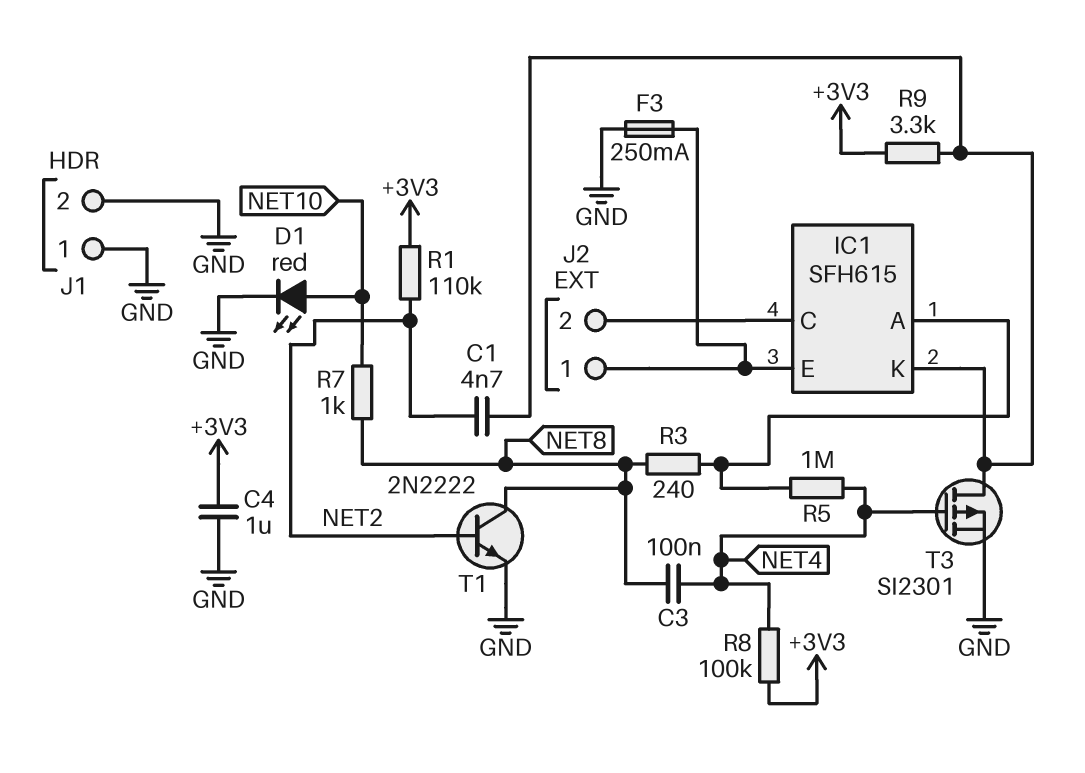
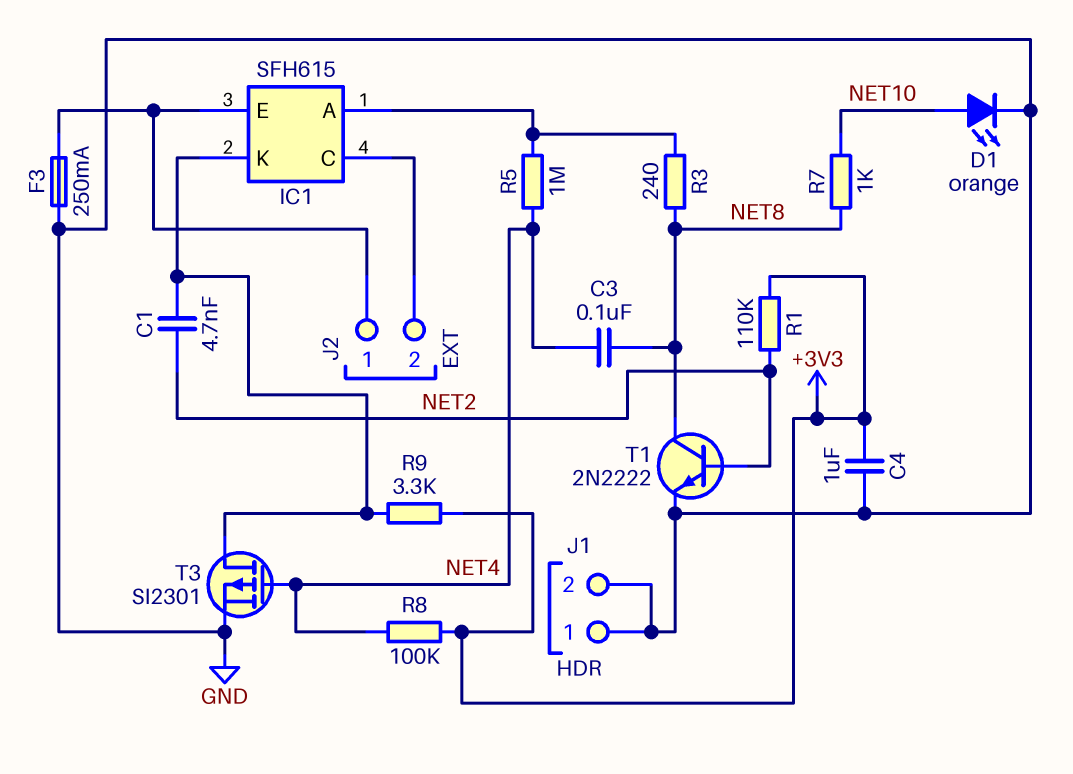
D1: LED red (A NET10, K GND) -> LED orange (A NET10, K GND)

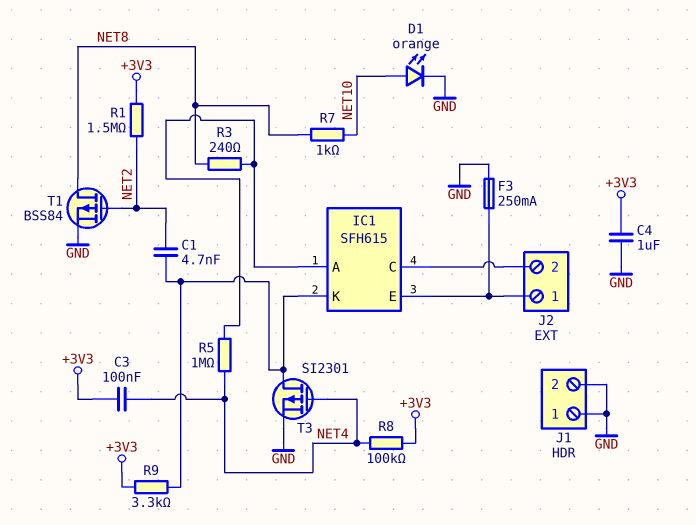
C3: 100nF (NET4, NET8) -> 100nF (+3V3, NET4)
R1: 110k (+3V3, NET2) -> 1.5M (+3V3, NET2)
T1: NPN 2N2222 (B NET2, C NET8, E GND) -> PMOS BSS84 (G NET2, D NET8, S GND)

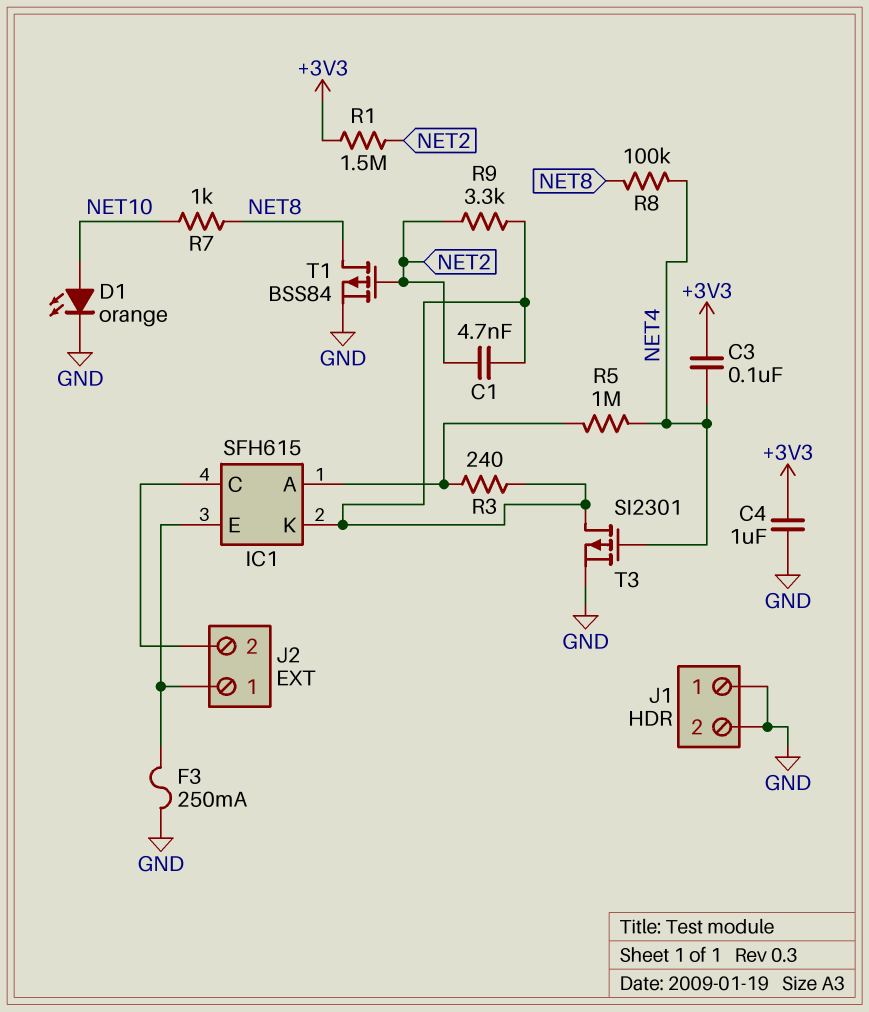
R3: 240 (IC1/A, NET8) -> 240 (IC1/A, IC1/K)
R8: 100k (+3V3, NET4) -> 100k (NET4, NET8)
R9: 3.3k (+3V3, IC1/K) -> 3.3k (IC1/K, NET2)

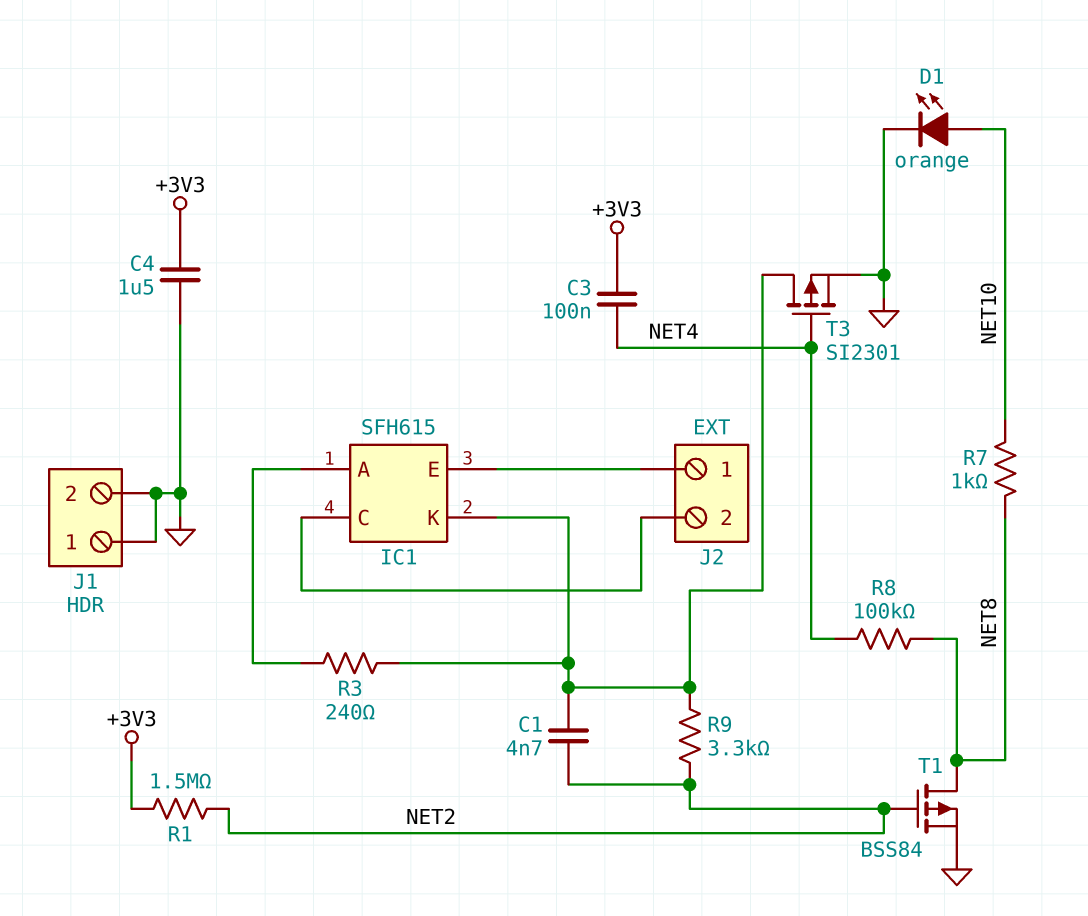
C4: 1uF (+3V3, GND) -> 1.5uF (+3V3, GND)
F3: 250mA (GND, IC1/E) -> none
R5: 1M (IC1/A, NET4) -> none

